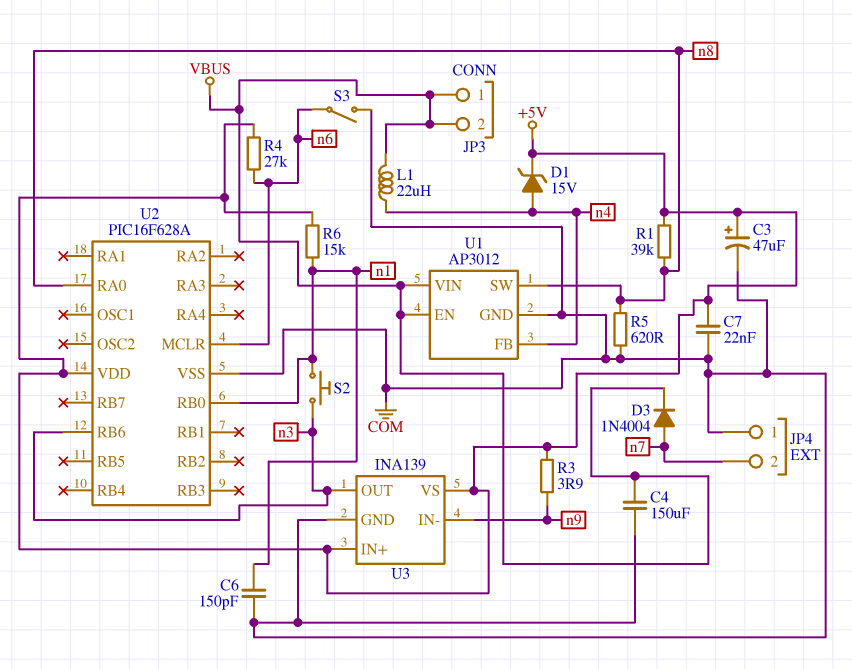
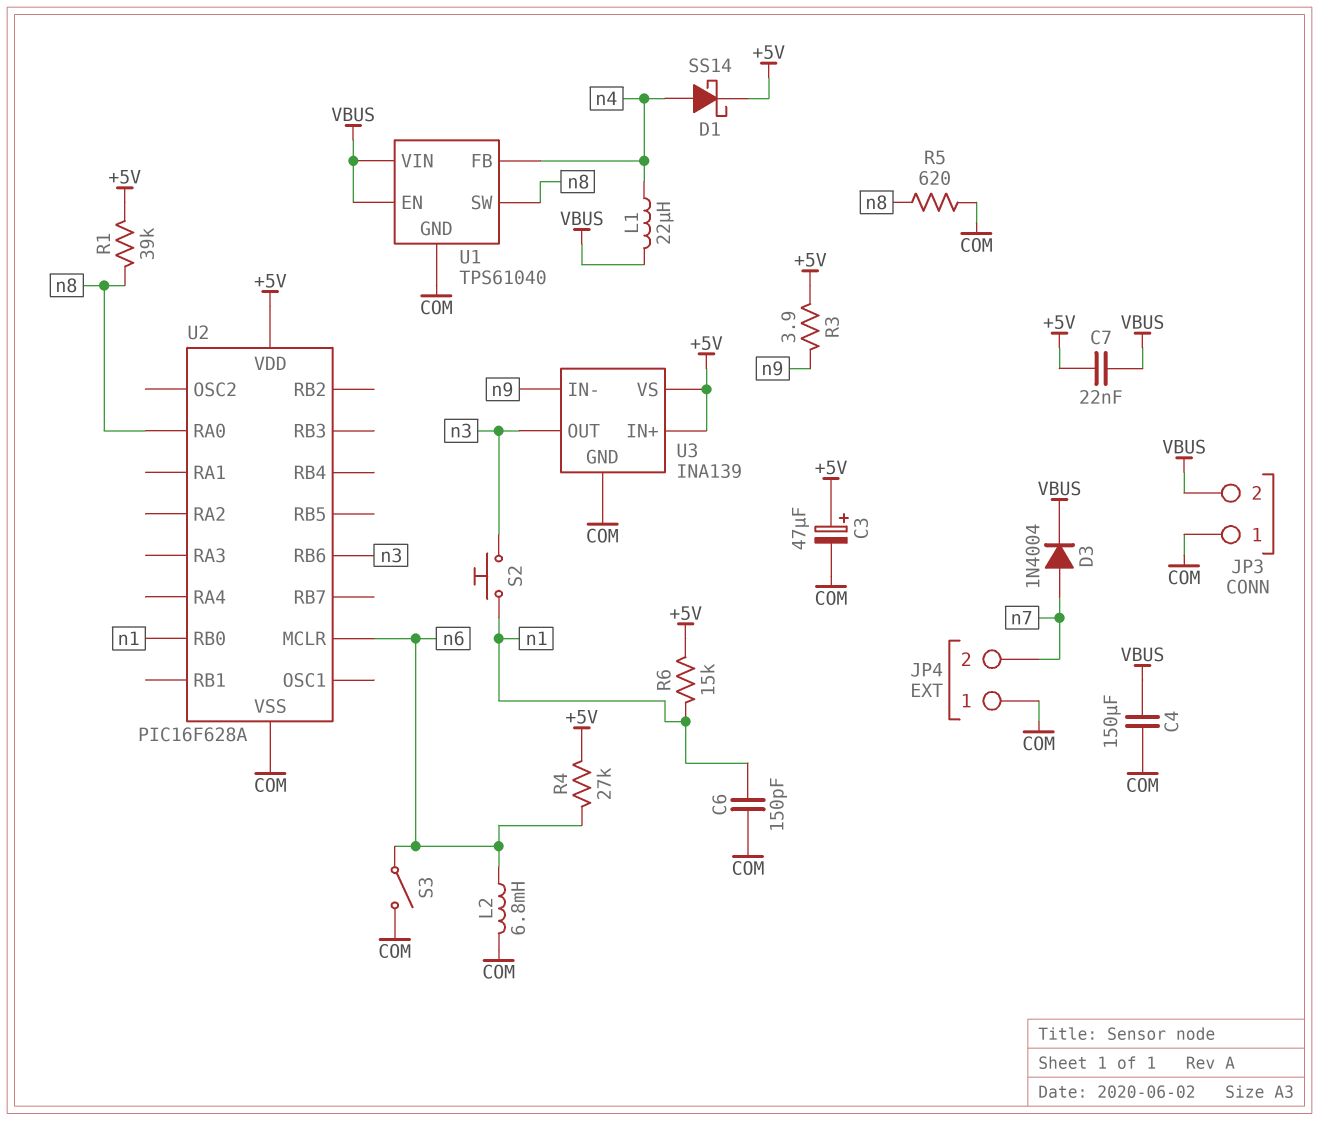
C7: 22nF (+5V, COM) -> 22nF (+5V, VBUS)
D1: zener 15V (A n4, K +5V) -> schottky SS14 (A n4, K +5V)
JP3 pin 1: VBUS -> COM
L2: none -> 6.8mH (COM, n6)
U1: AP3012 -> TPS61040

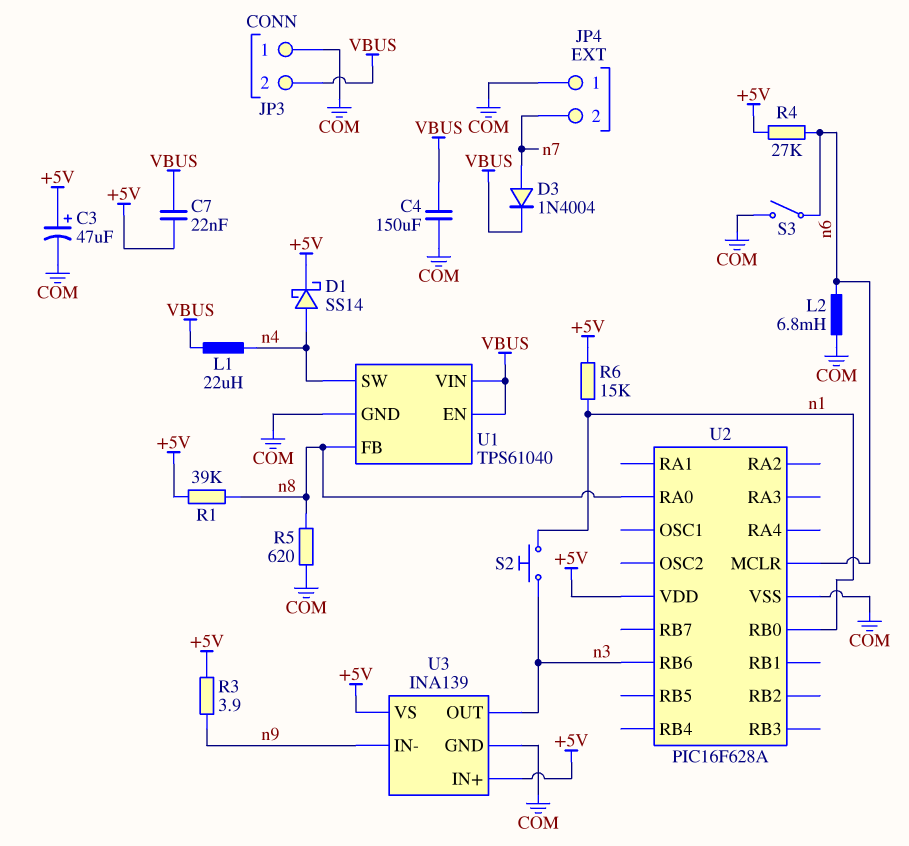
C6: 150pF (COM, n1) -> none
U1 pin FB: n4 -> n8
U1 pin SW: n8 -> n4

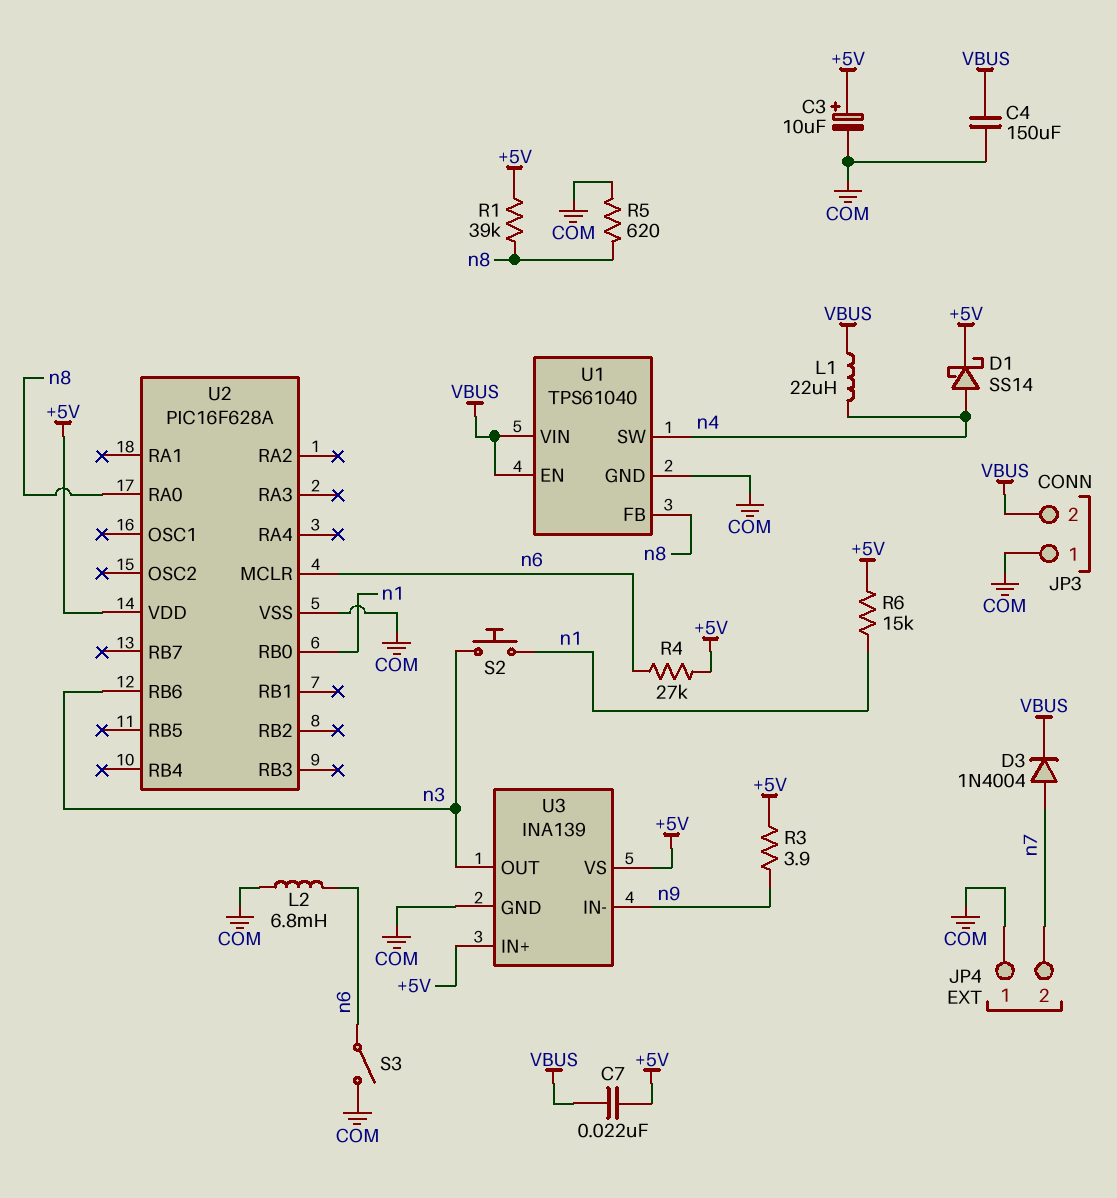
C3: 47uF (plus +5V, minus COM) -> 10uF (plus +5V, minus COM)

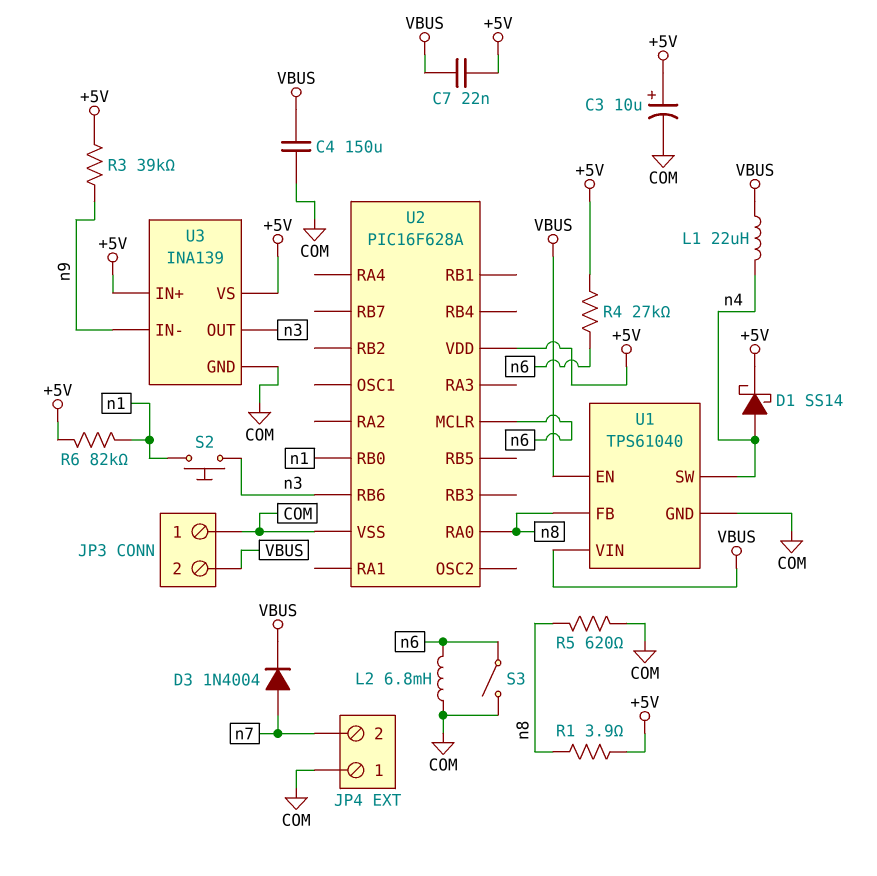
R1: 39k (+5V, n8) -> 3.9 (+5V, n8)
R3: 3.9 (+5V, n9) -> 39k (+5V, n9)
R6: 15k (+5V, n1) -> 82k (+5V, n1)

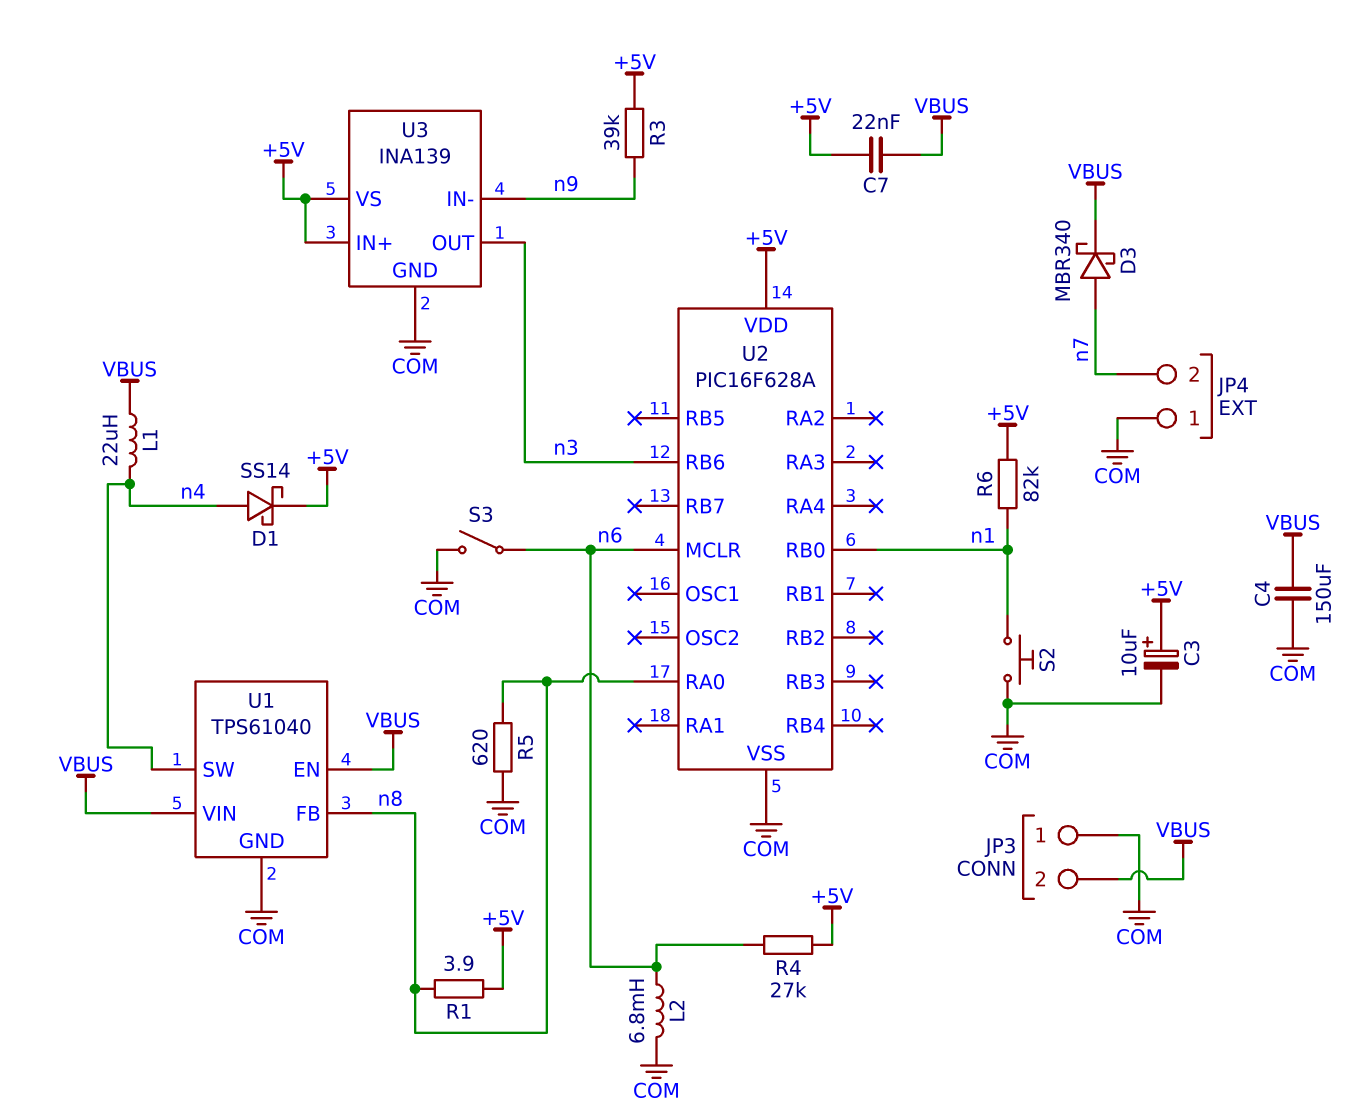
D3: diode 1N4004 (A n7, K VBUS) -> schottky MBR340 (A n7, K VBUS)
S2: button (n1, n3) -> button (COM, n1)

